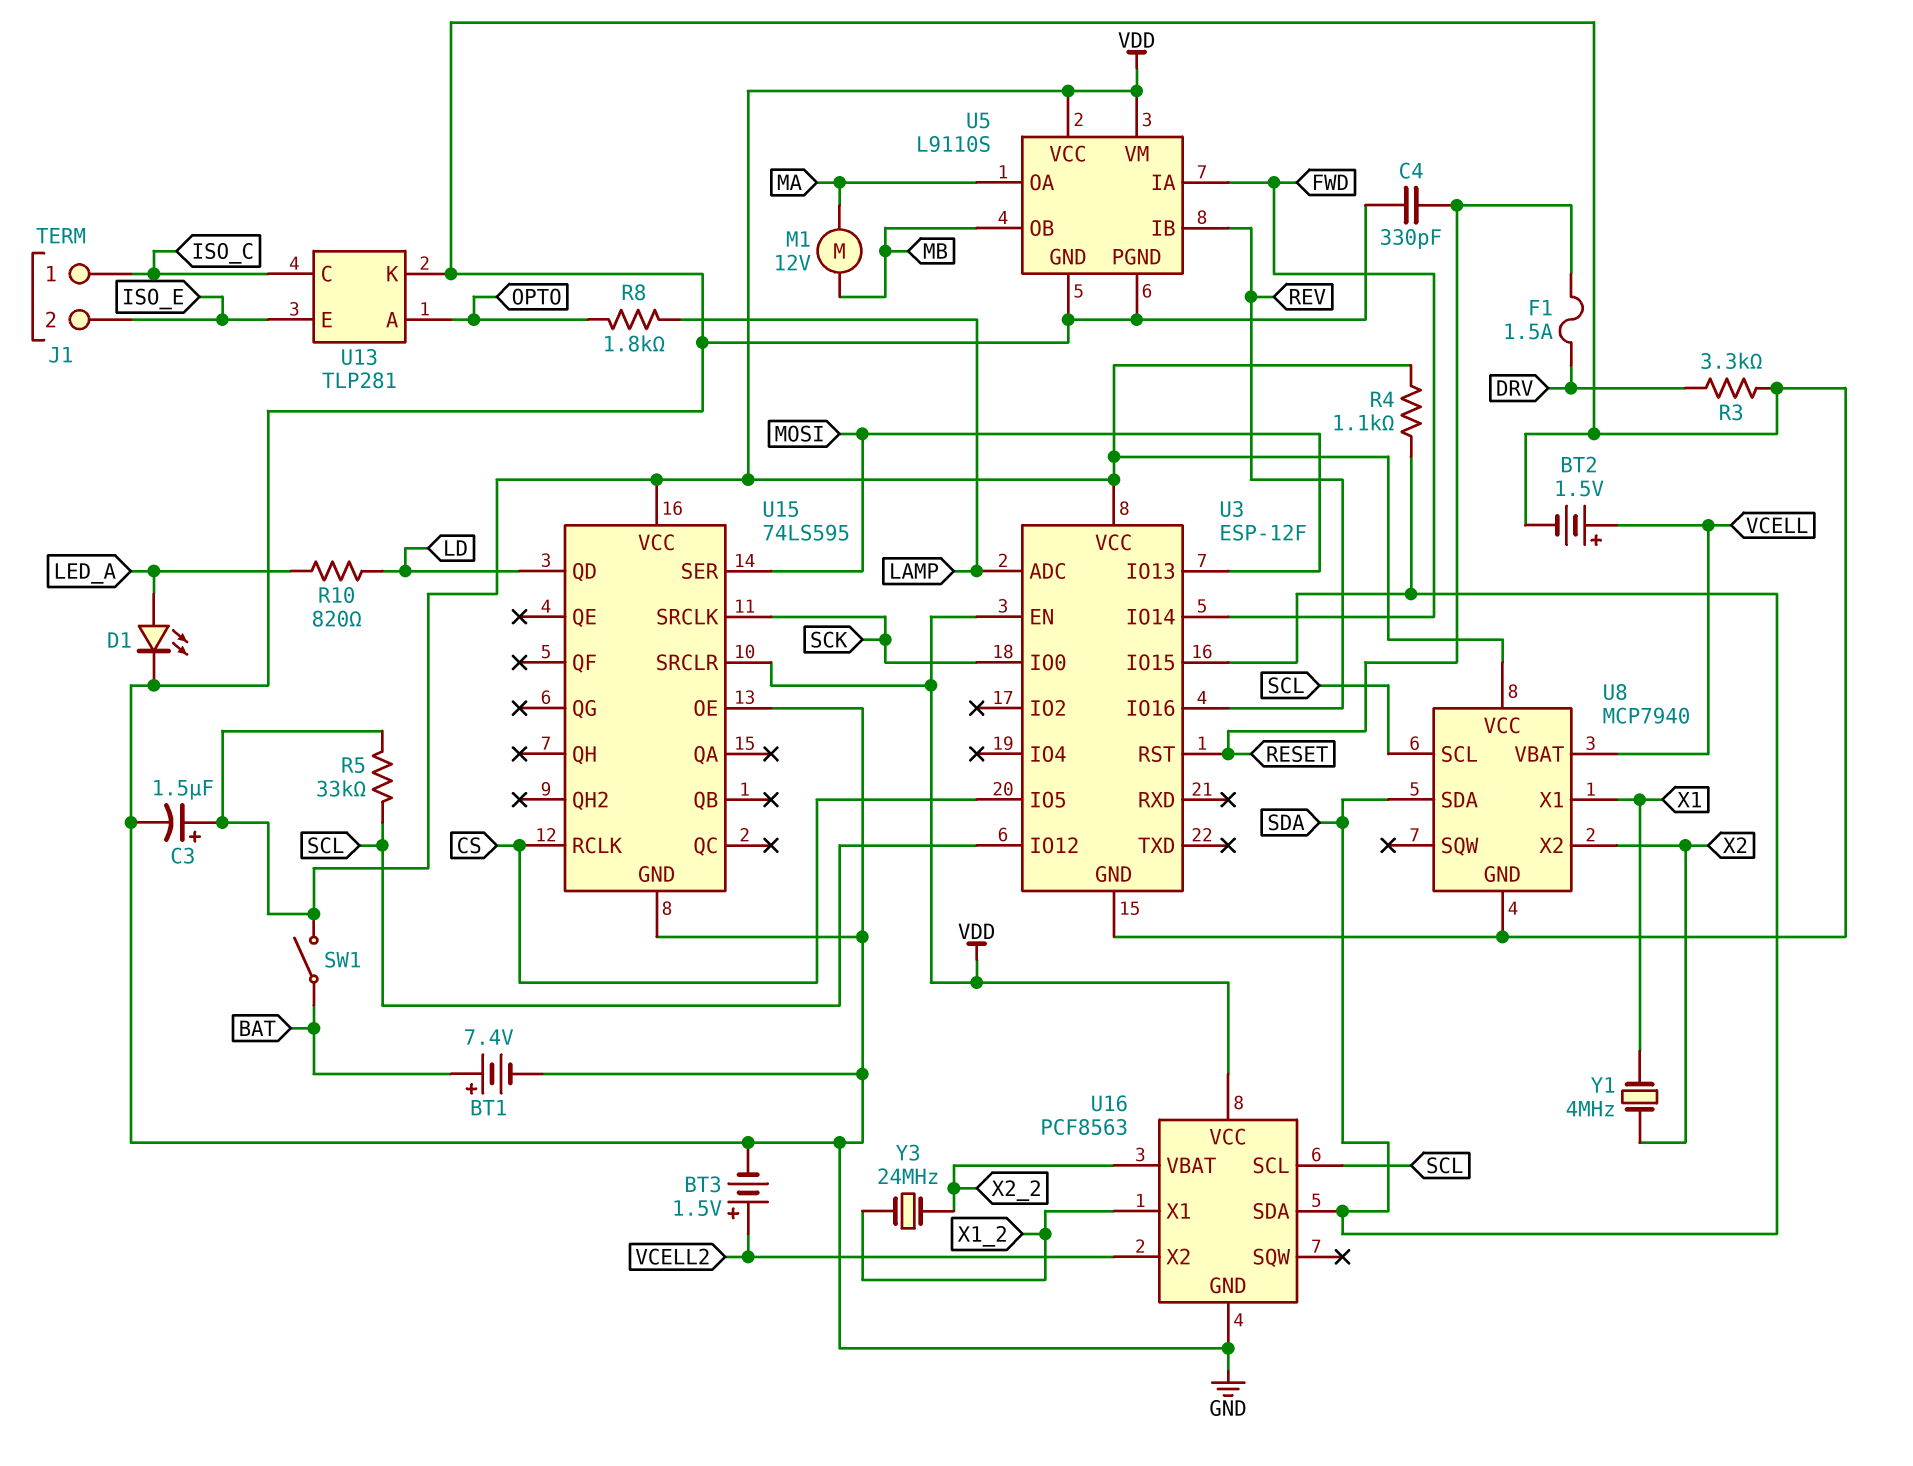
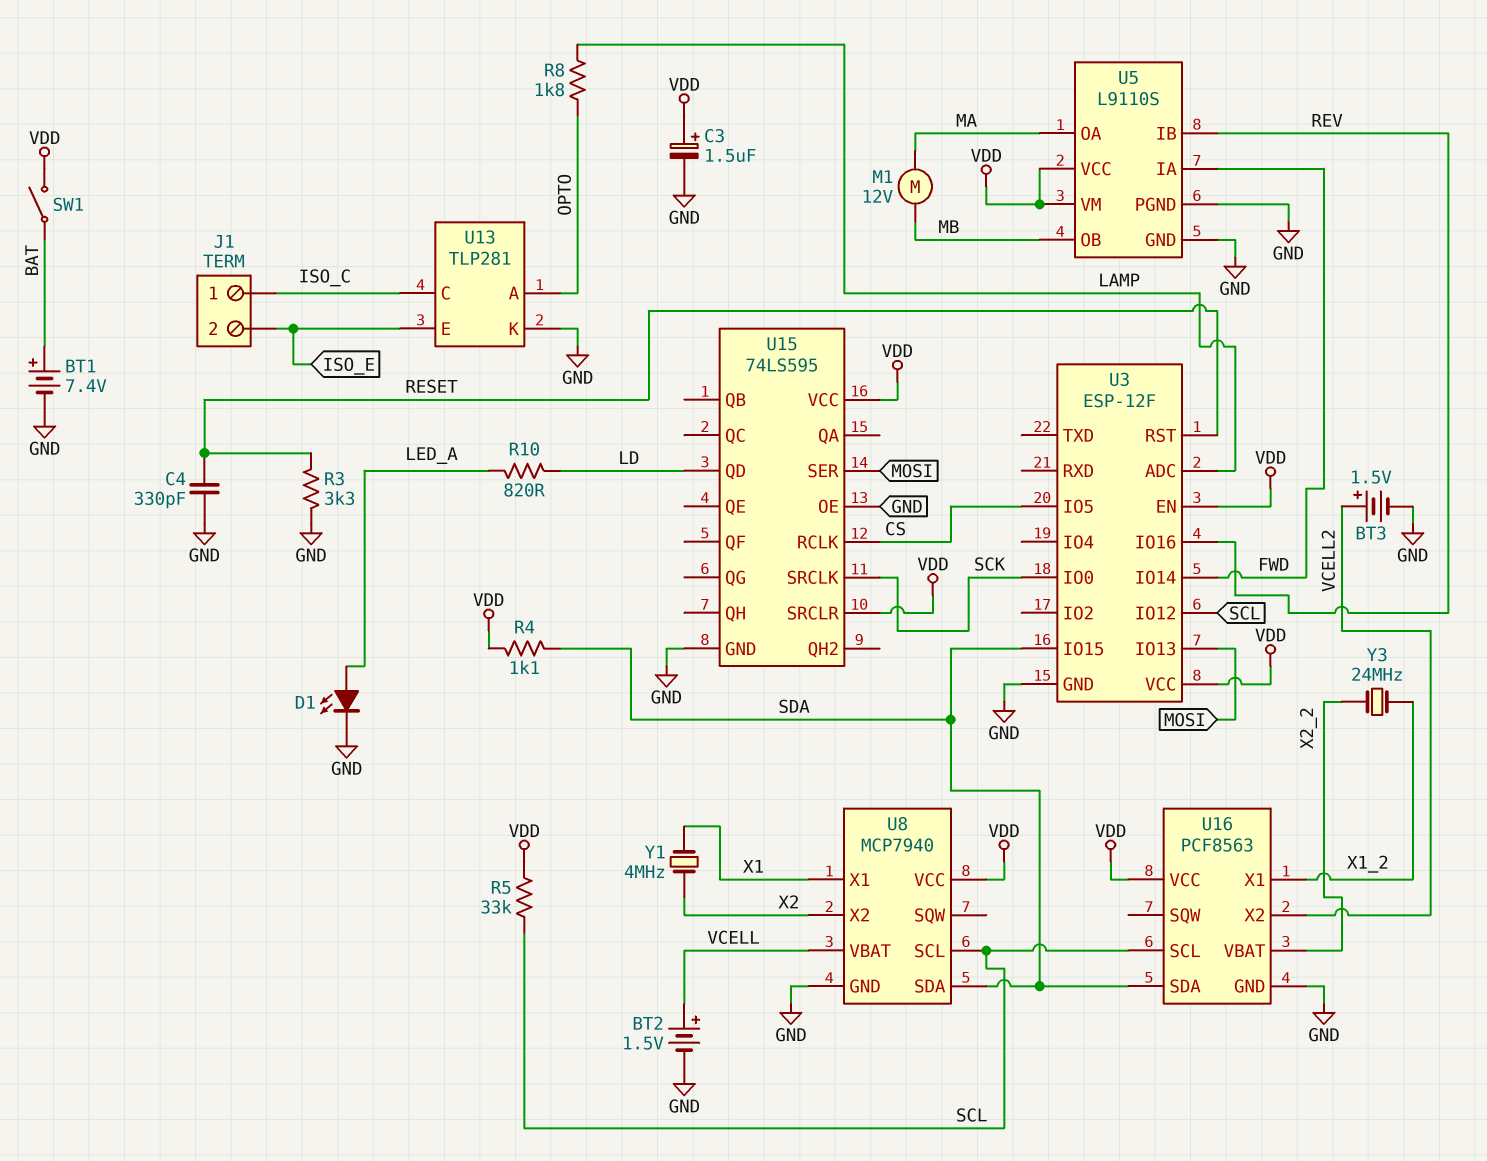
F1: 1.5A (DRV, RESET) -> none
R3: 3.3k (DRV, GND) -> 3.3k (GND, RESET)

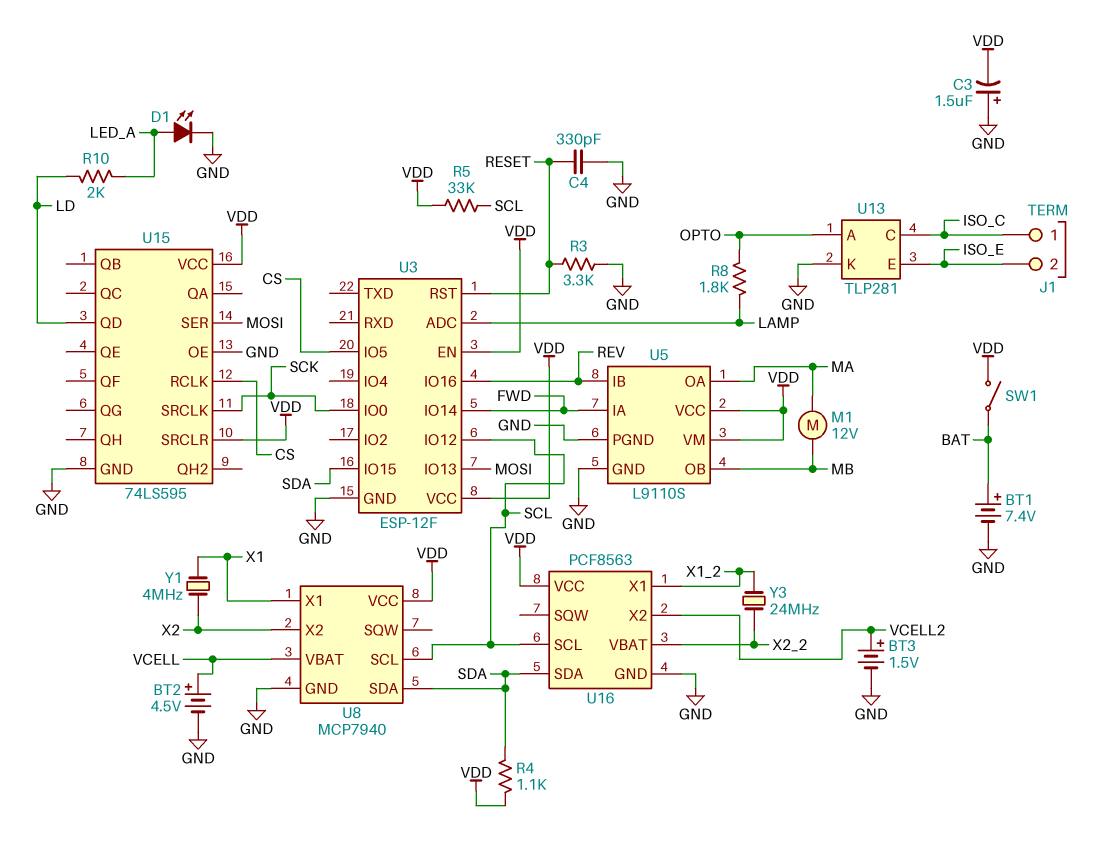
BT2: 1.5V (plus VCELL, minus GND) -> 4.5V (plus VCELL, minus GND)
C3: 1.5uF (plus VDD, minus GND) -> 1.5uF (plus GND, minus VDD)
R10: 820 (LD, LED_A) -> 2k (LD, LED_A)

